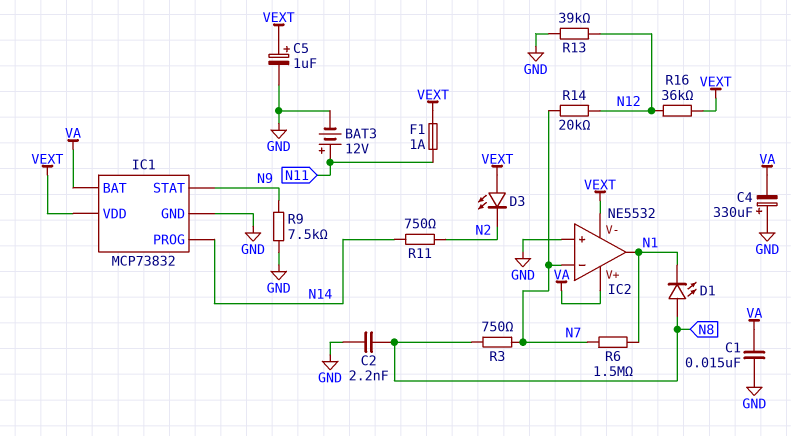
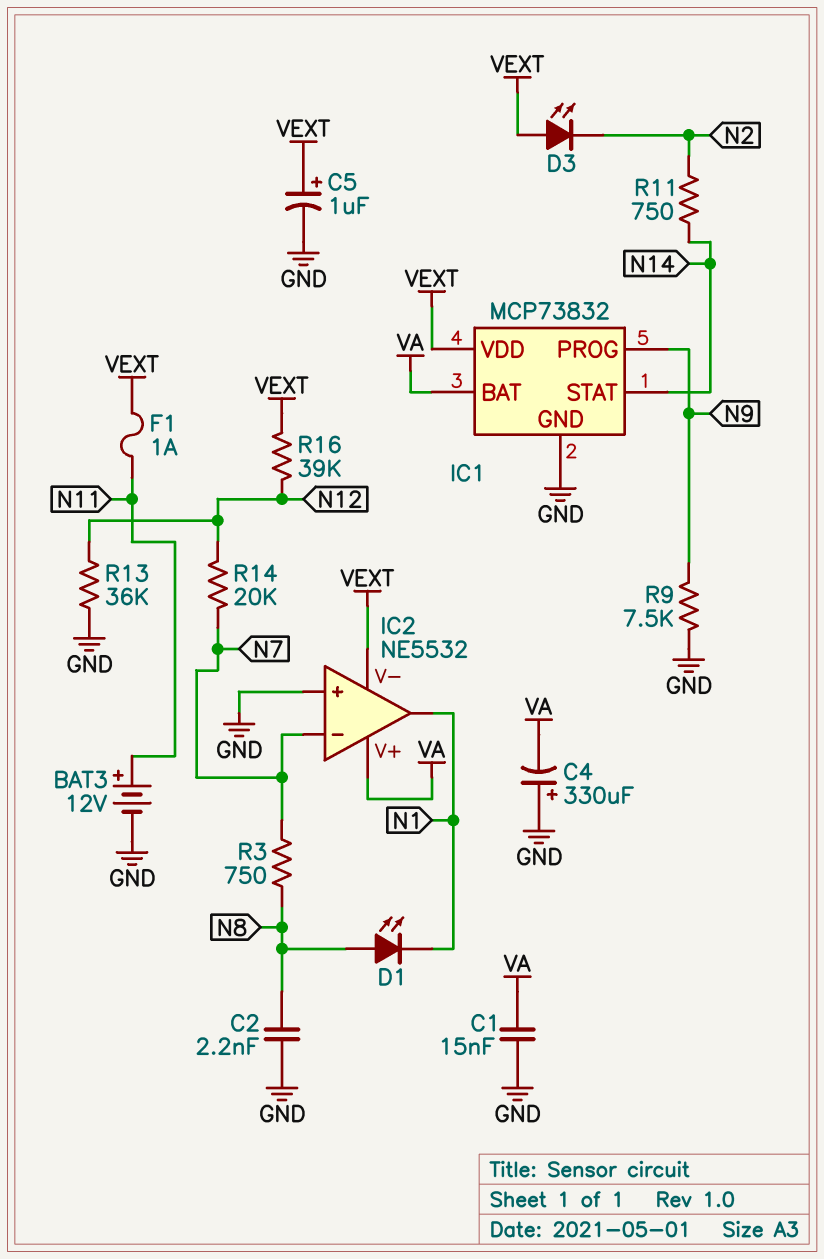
IC1 pin PROG: N14 -> N9
IC1 pin STAT: N9 -> N14
R6: 1.5M (N1, N7) -> none
R13: 39k (GND, N12) -> 36k (GND, N12)
R16: 36k (N12, VEXT) -> 39k (N12, VEXT)

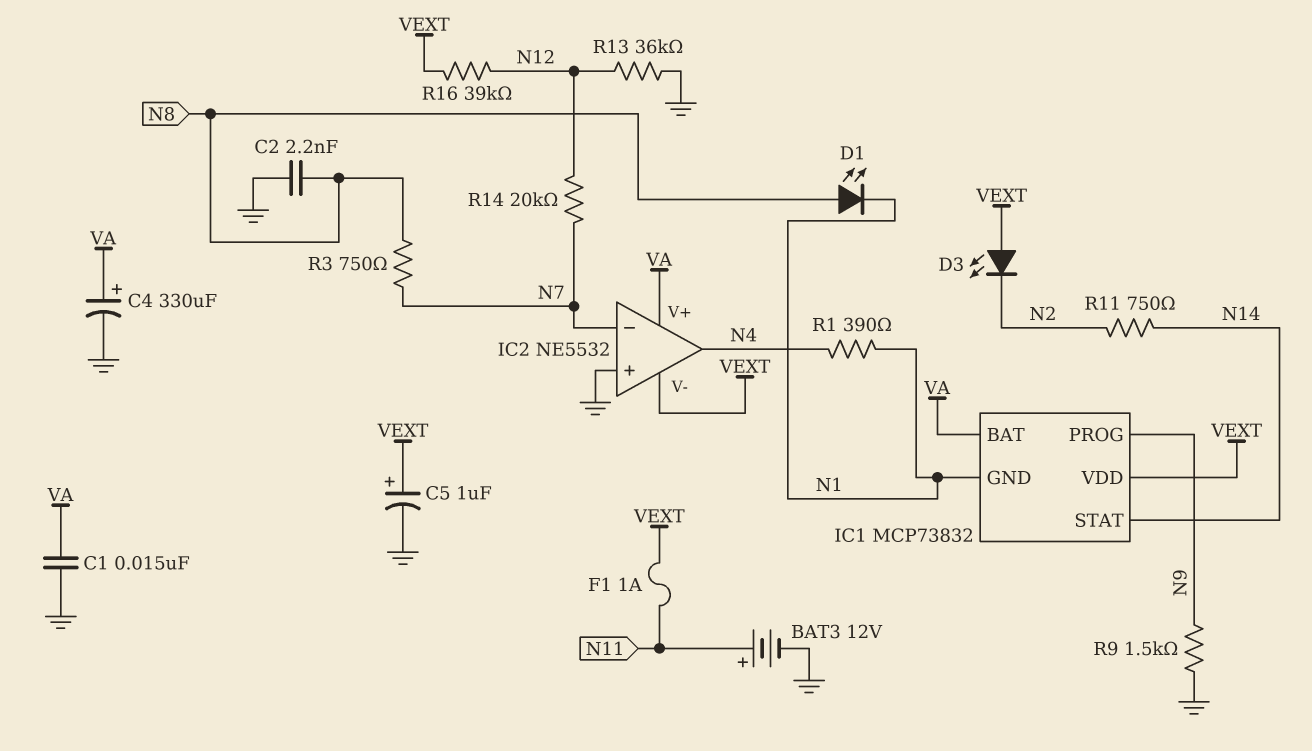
C4: 330uF (plus GND, minus VA) -> 330uF (plus VA, minus GND)
IC1 pin GND: GND -> N1
IC2 pin out: N1 -> N4
R1: none -> 390 (N1, N4)
R9: 7.5k (GND, N9) -> 1.5k (GND, N9)

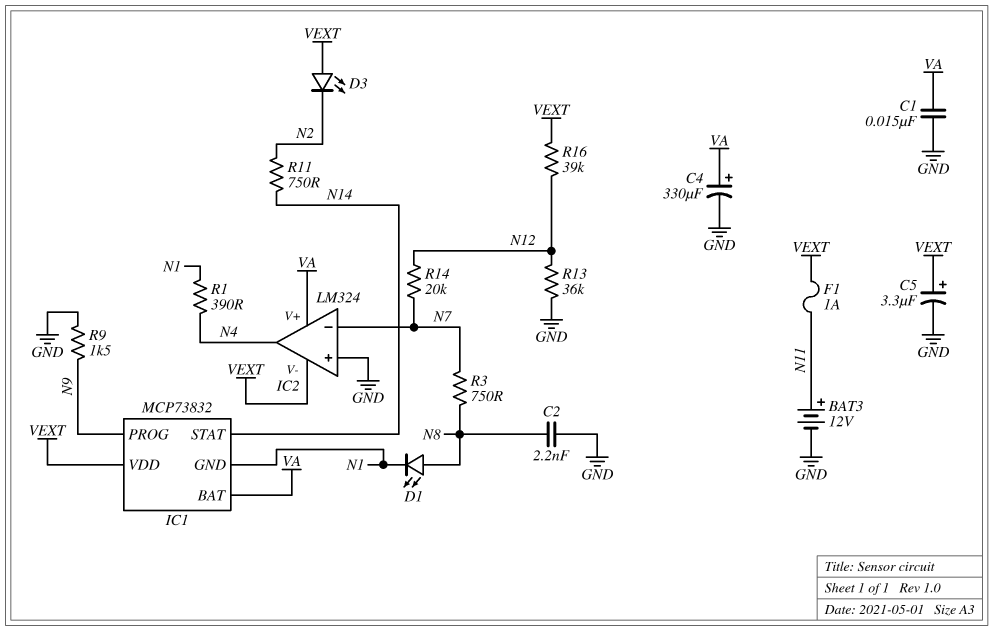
C5: 1uF (plus VEXT, minus GND) -> 3.3uF (plus VEXT, minus GND)
IC2: NE5532 -> LM324

